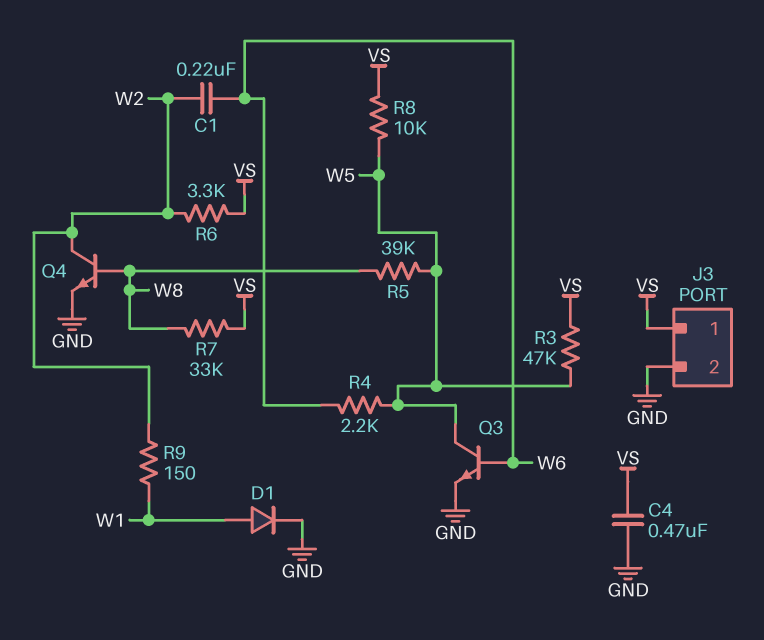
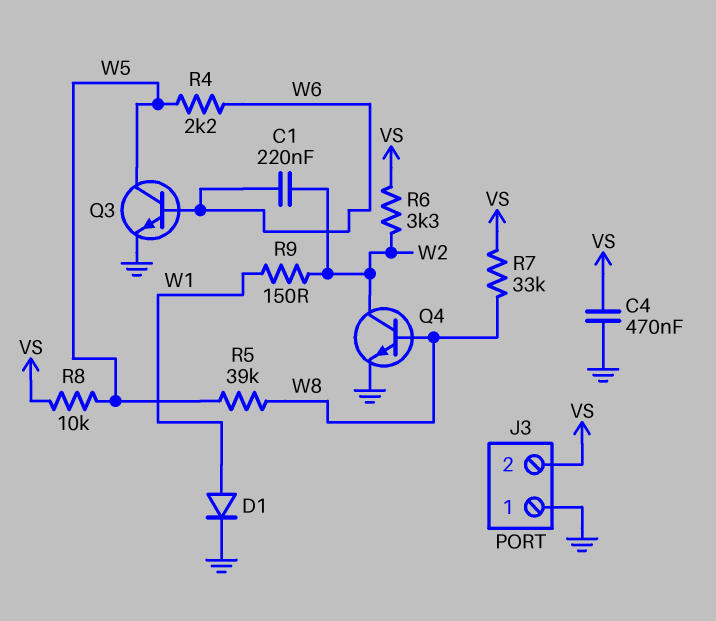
J3 pin 1: VS -> GND
J3 pin 2: GND -> VS
R3: 47k (VS, W5) -> none

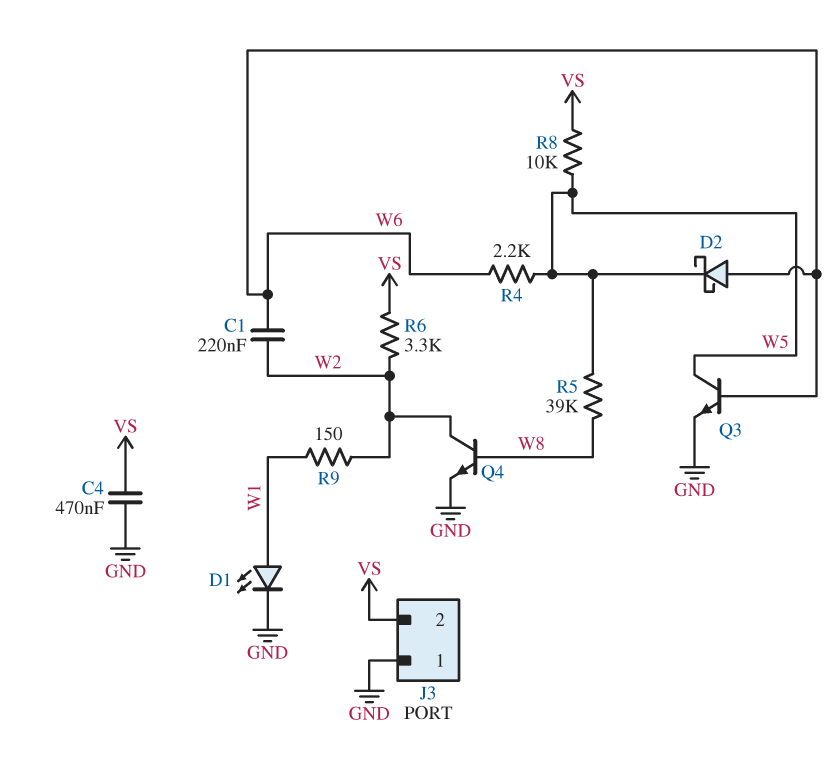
D1: diode (A W1, K GND) -> LED (A W1, K GND)
D2: none -> schottky (A W6, K W5)
R7: 33k (VS, W8) -> none

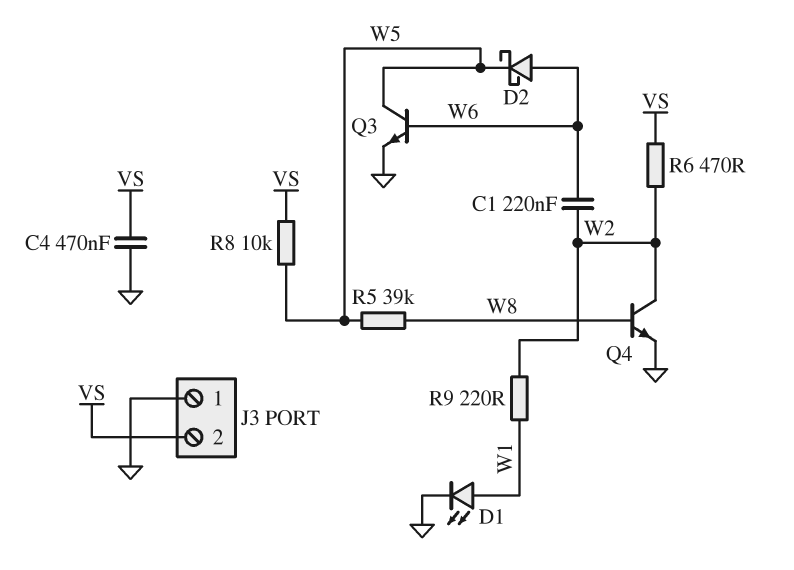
R4: 2.2k (W5, W6) -> none
R6: 3.3k (VS, W2) -> 470 (VS, W2)
R9: 150 (W1, W2) -> 220 (W1, W2)

